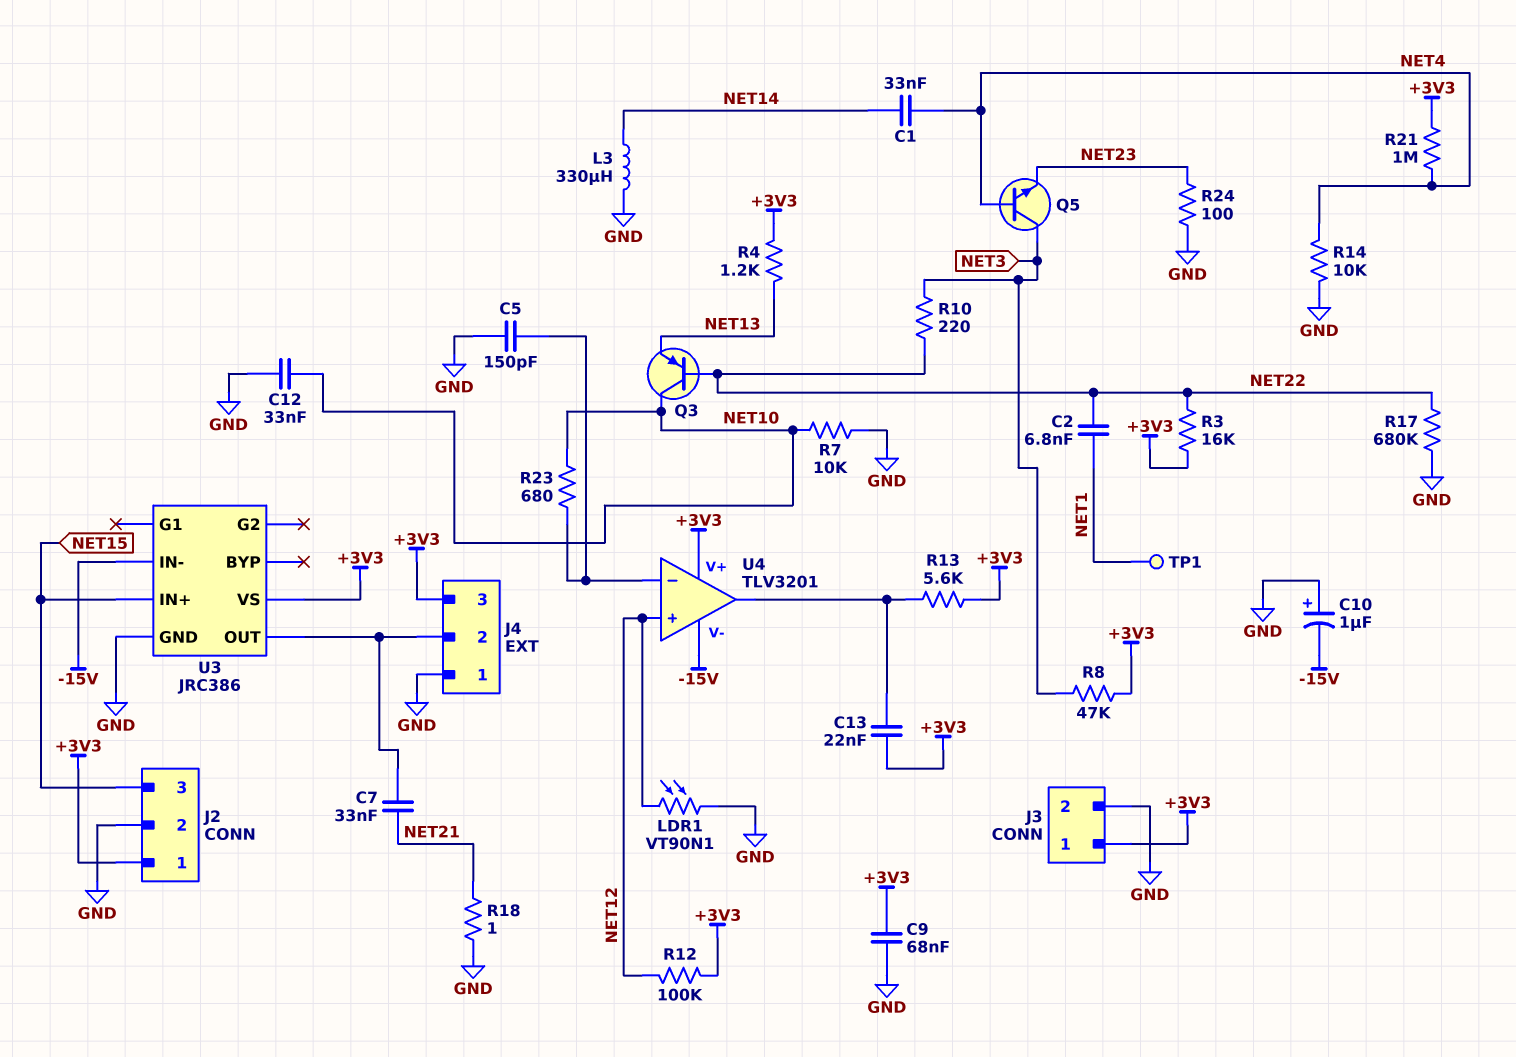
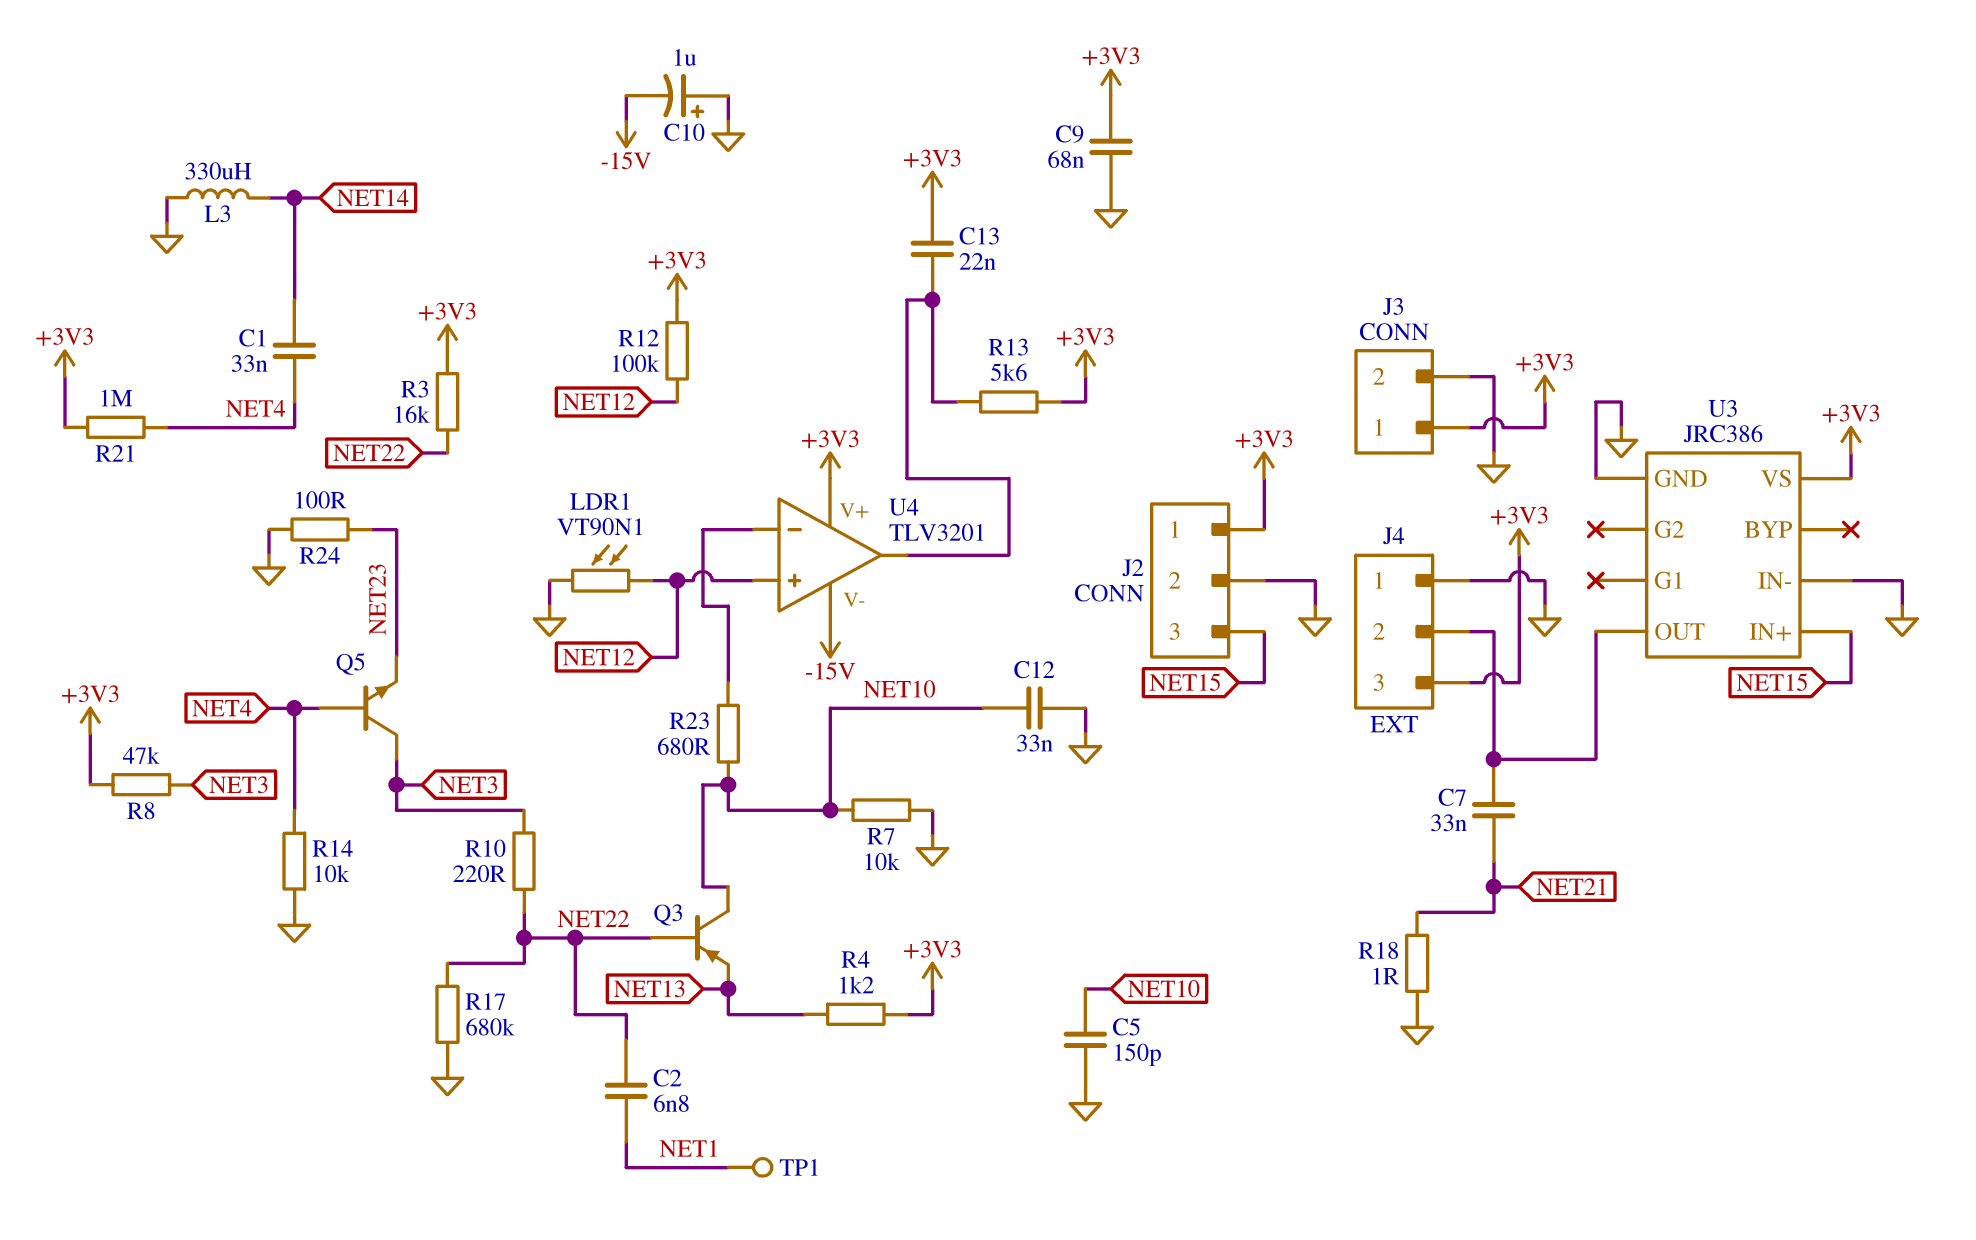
C5: 150pF (GND, U4/in-) -> 150pF (GND, NET10)
U3 pin IN-: -15V -> GND

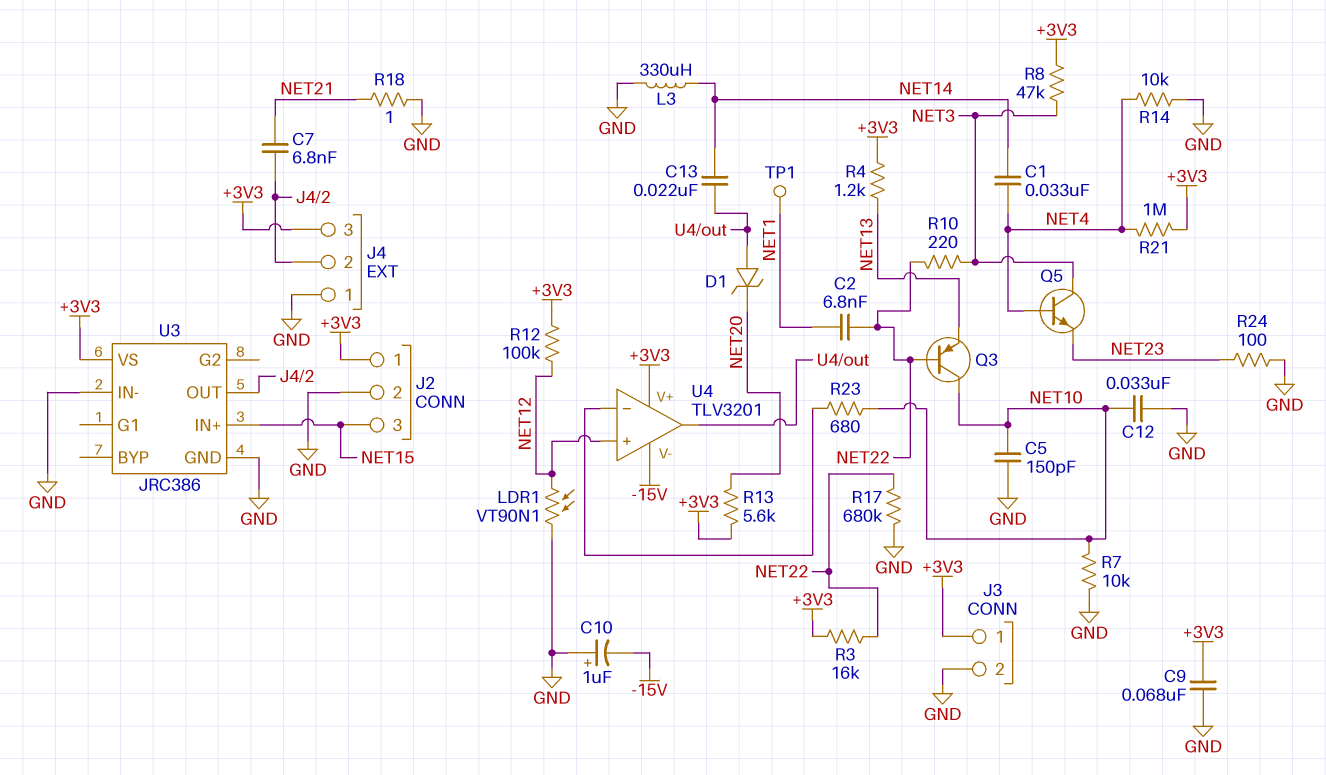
C7: 33nF (J4/2, NET21) -> 6.8nF (J4/2, NET21)
C13: 22nF (+3V3, U4/out) -> 22nF (NET14, U4/out)
D1: none -> zener (A U4/out, K NET20)
R13: 5.6k (+3V3, U4/out) -> 5.6k (+3V3, NET20)

